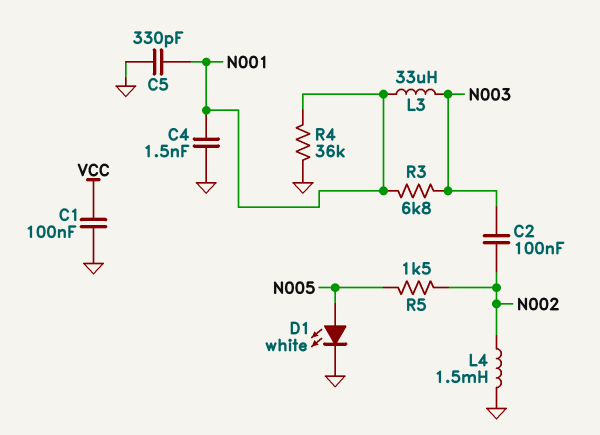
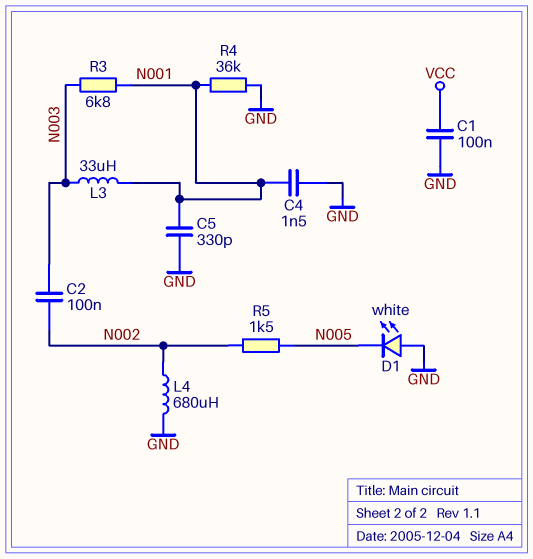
D1: LED white (A N005, K GND) -> LED white (A GND, K N005)
L4: 1.5mH (GND, N002) -> 680uH (GND, N002)

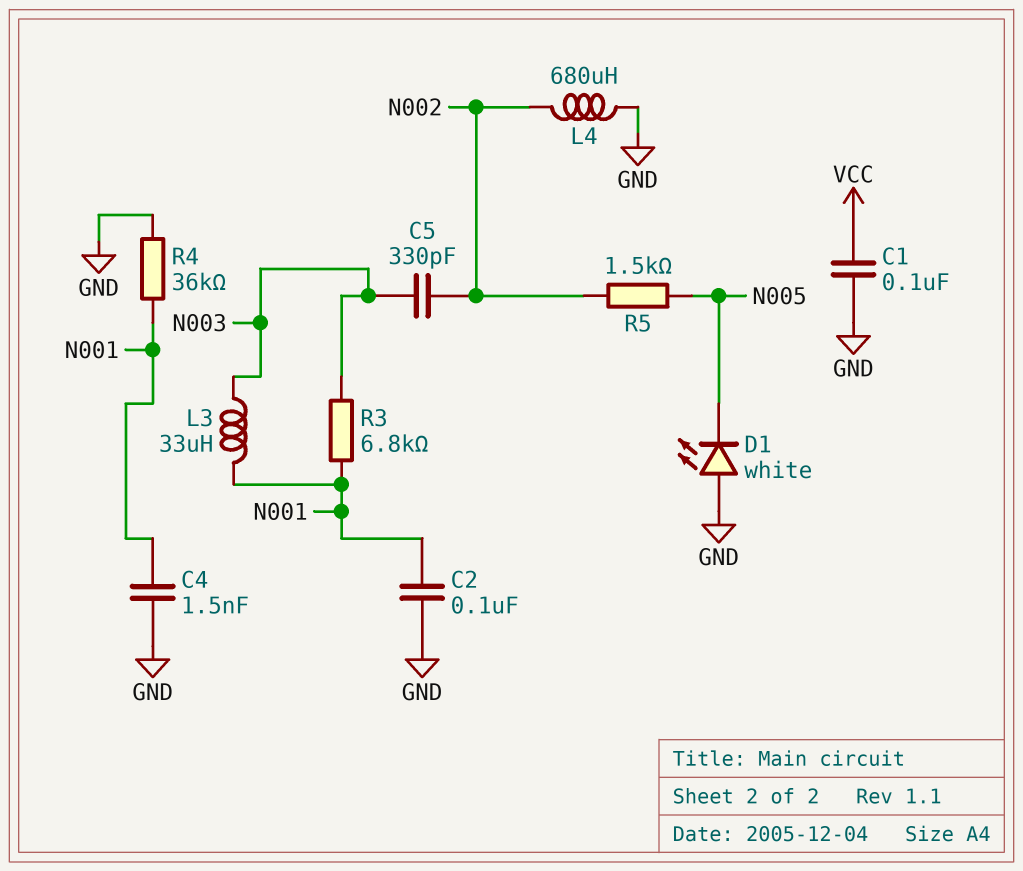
C2: 100nF (N002, N003) -> 100nF (GND, N001)
C5: 330pF (GND, N001) -> 330pF (N002, N003)

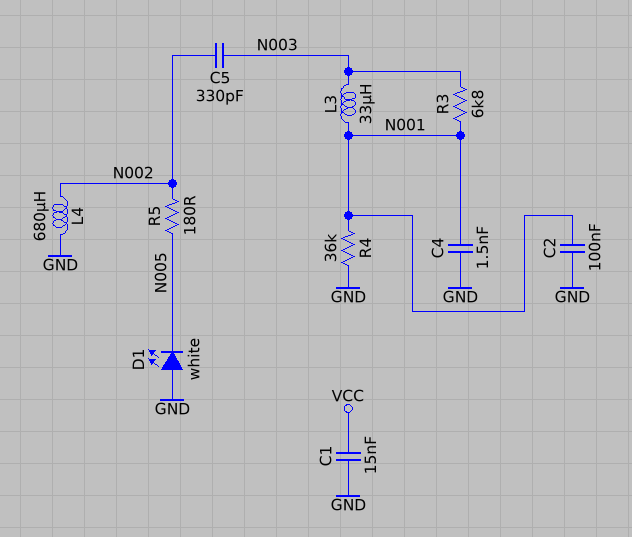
C1: 100nF (GND, VCC) -> 15nF (GND, VCC)
R5: 1.5k (N002, N005) -> 180 (N002, N005)

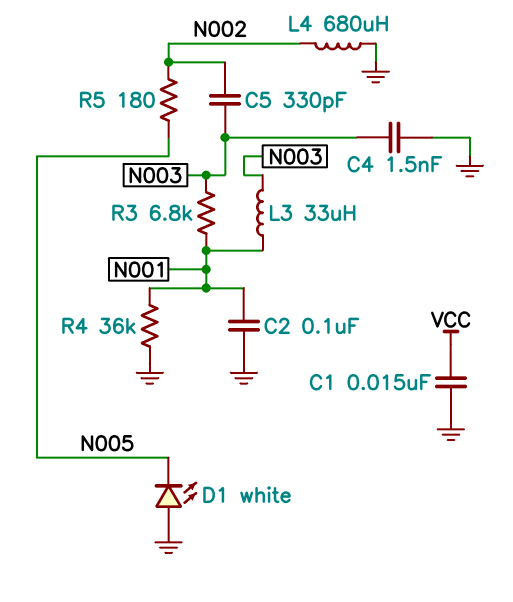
C4: 1.5nF (GND, N001) -> 1.5nF (GND, N003)

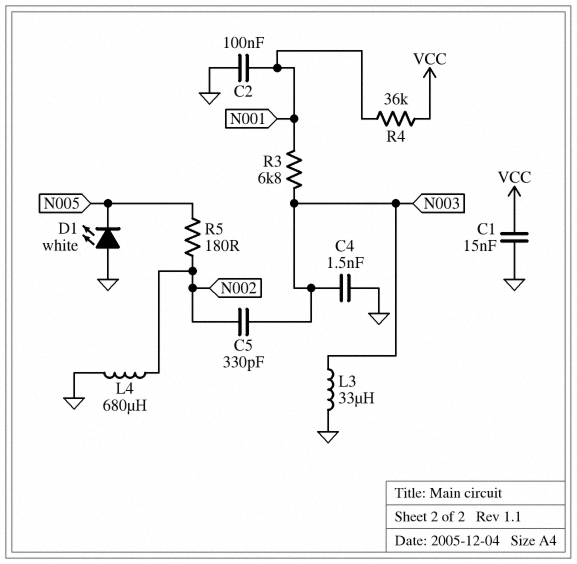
L3: 33uH (N001, N003) -> 33uH (GND, N003)
R4: 36k (GND, N001) -> 36k (N001, VCC)

